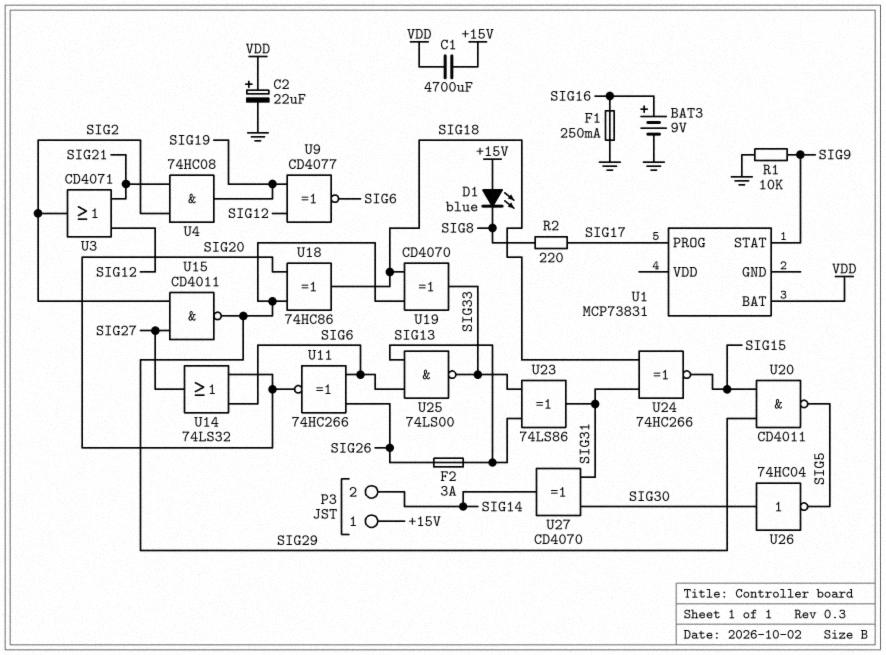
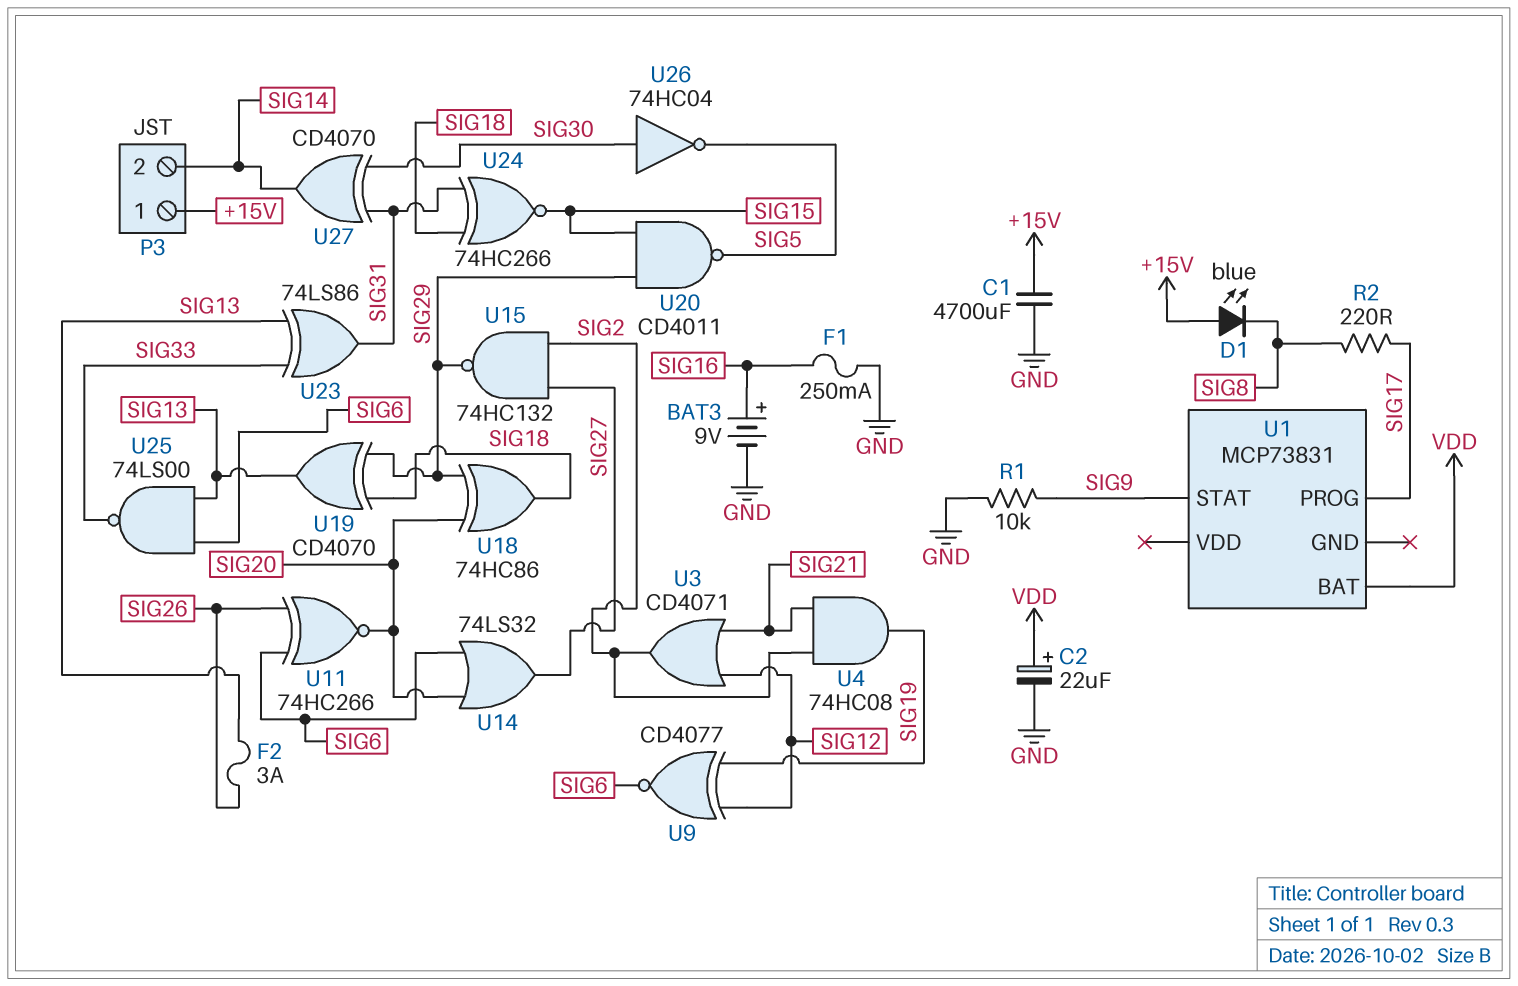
C1: 4700uF (+15V, VDD) -> 4700uF (+15V, GND)
U15: NAND CD4011 (in SIG2, in SIG27, out SIG29) -> NAND 74HC132 (in SIG2, in SIG27, out SIG29)
U19: XOR CD4070 (in SIG18, in SIG29, out SIG33) -> XOR CD4070 (in SIG18, in SIG29, out SIG13)

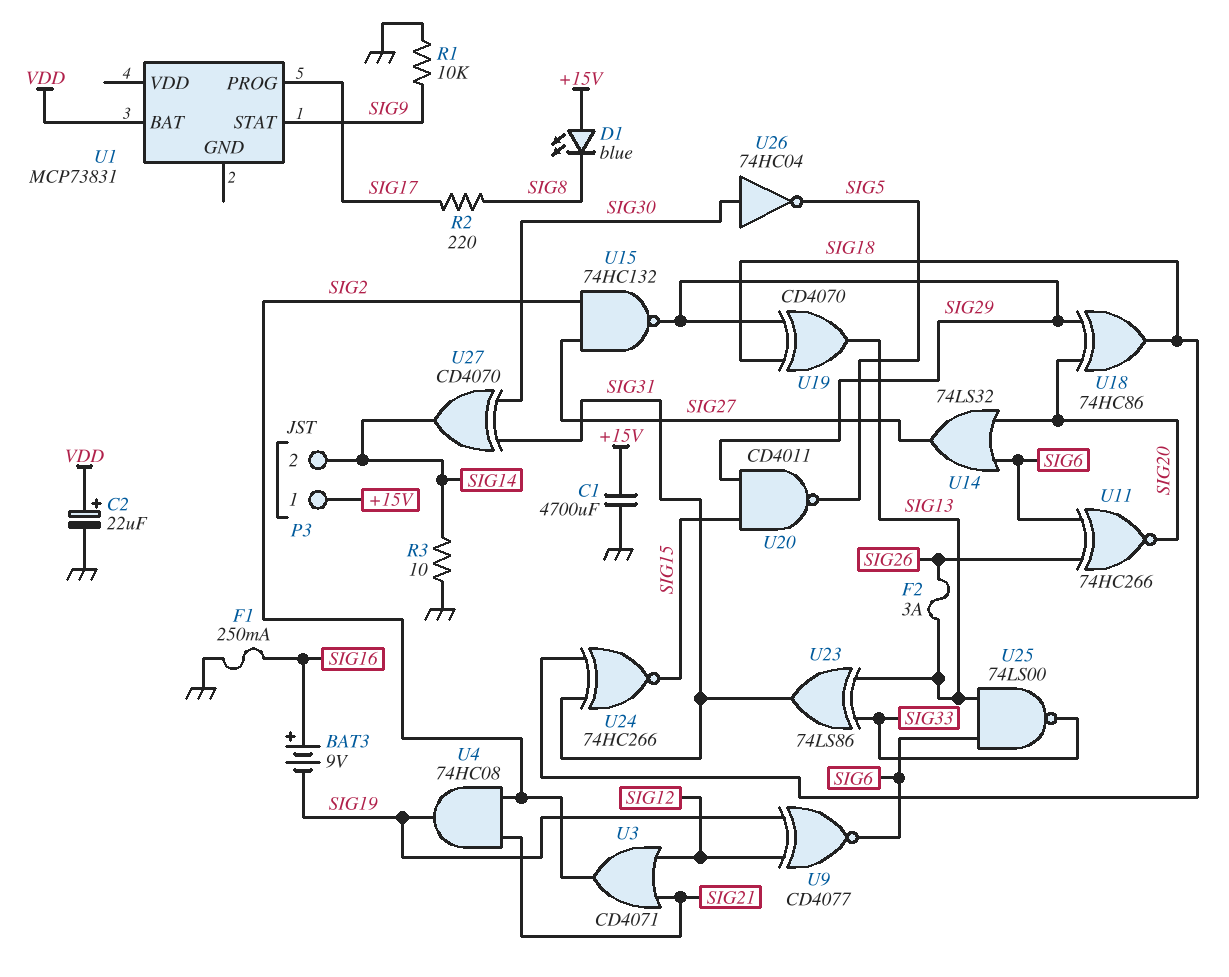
BAT3: 9V (plus SIG16, minus GND) -> 9V (plus SIG16, minus SIG19)
R3: none -> 10 (GND, SIG14)

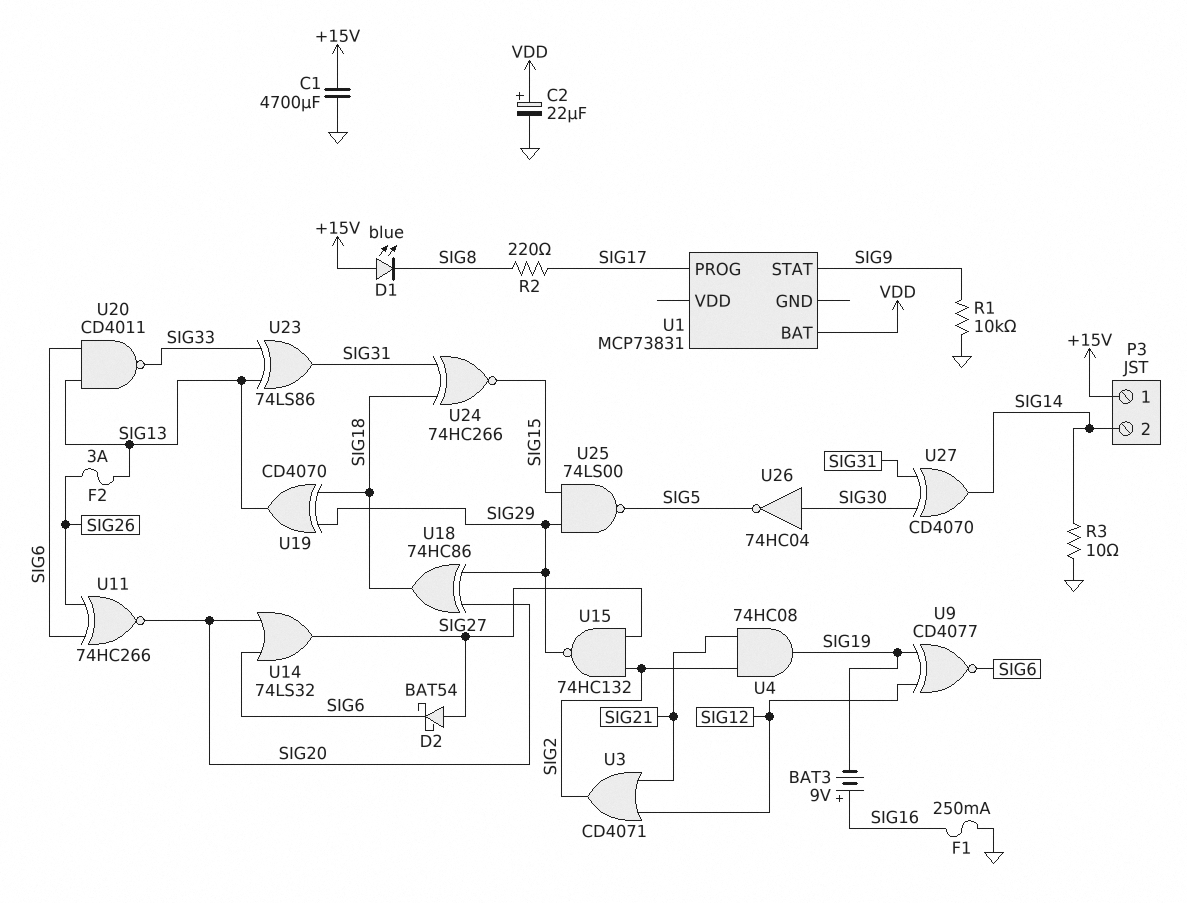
D2: none -> schottky BAT54 (A SIG27, K SIG6)
U20: NAND CD4011 (in SIG15, in SIG29, out SIG5) -> NAND CD4011 (in SIG6, in SIG13, out SIG33)
U25: NAND 74LS00 (in SIG6, in SIG13, out SIG33) -> NAND 74LS00 (in SIG15, in SIG29, out SIG5)

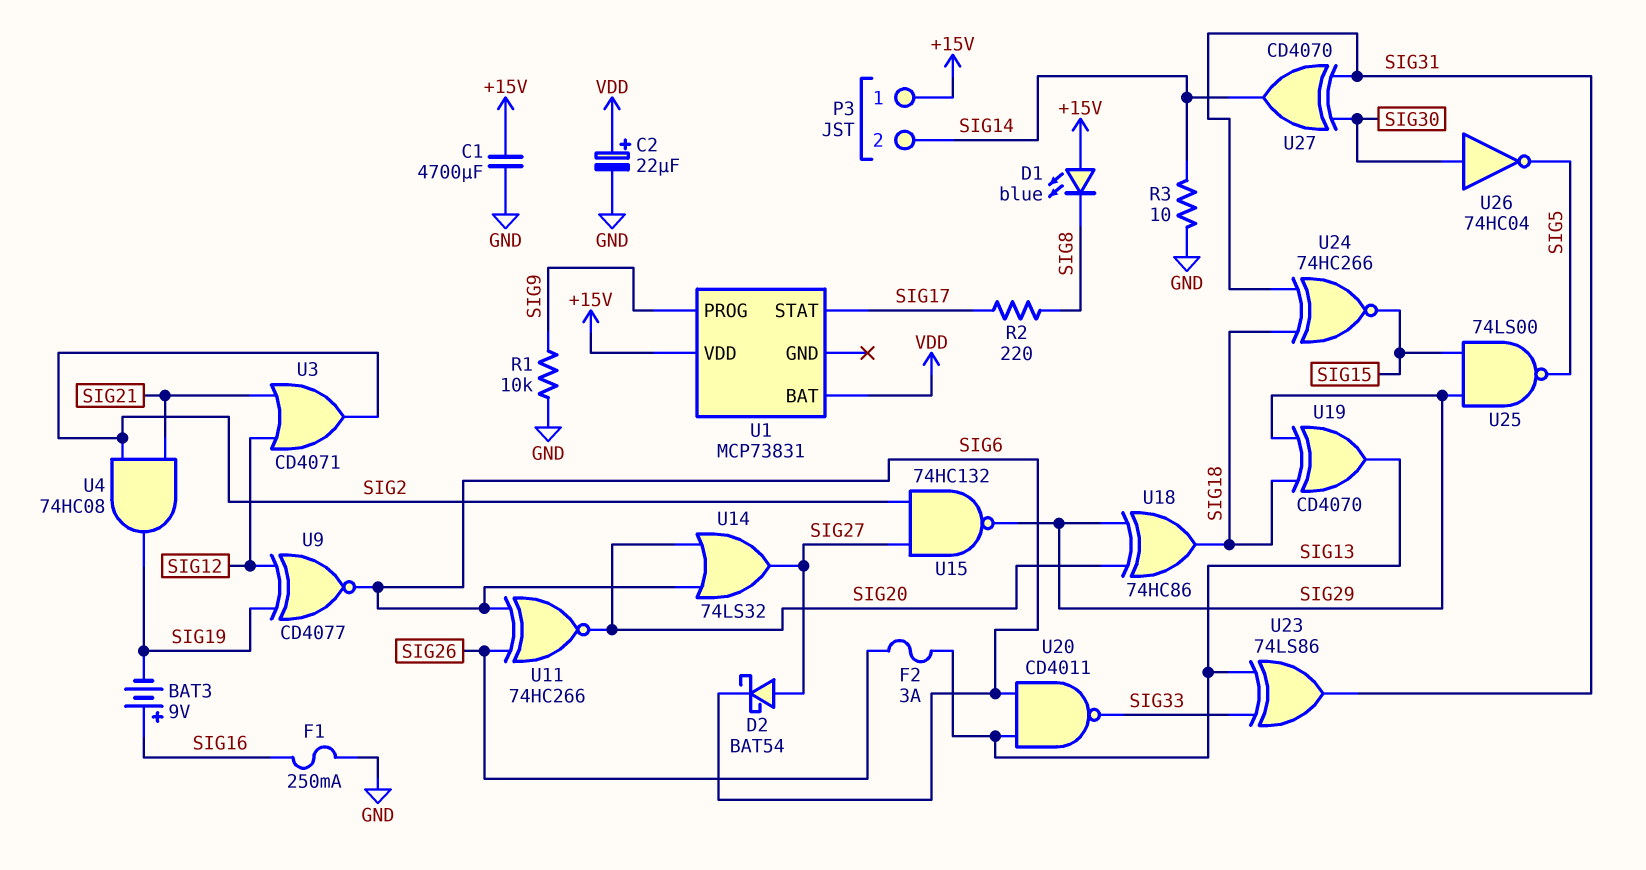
U1 pin PROG: SIG17 -> SIG9
U1 pin STAT: SIG9 -> SIG17
U1 pin VDD: none -> +15V

